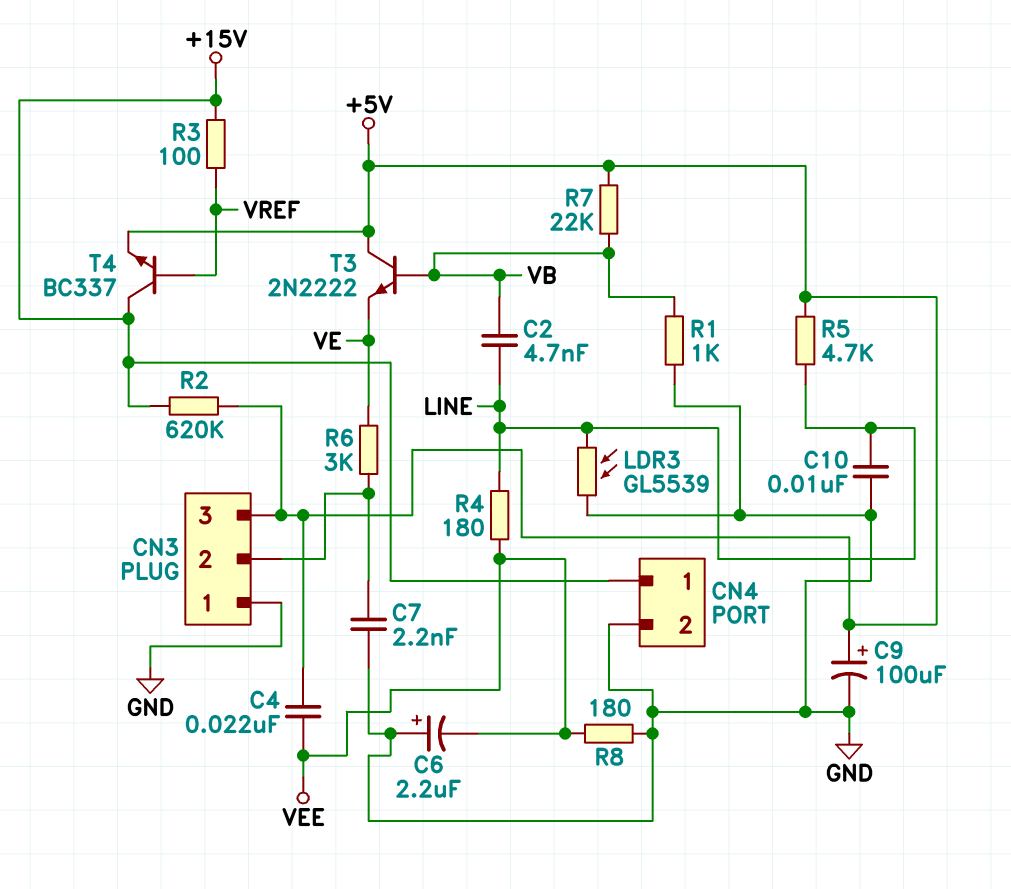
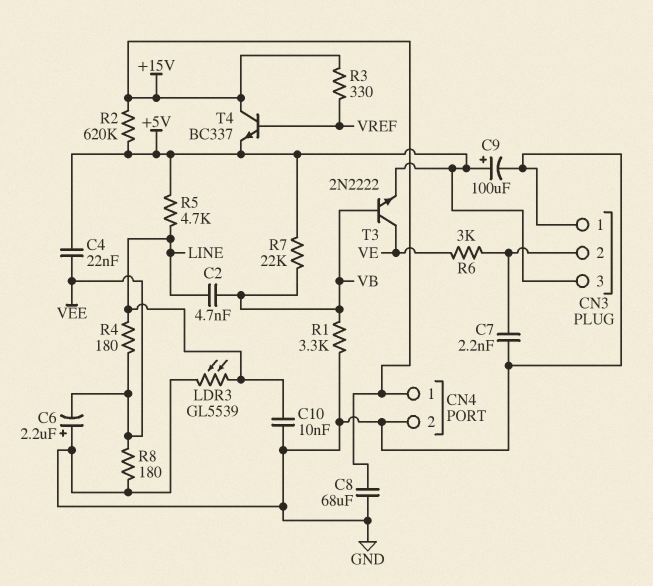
C8: none -> 68uF (+15V, GND)
R1: 1k (GND, VB) -> 3.3k (GND, VB)
R3: 100 (+15V, VREF) -> 330 (+15V, VREF)
T3: NPN 2N2222 (B VB, C +5V, E VE) -> NPN 2N2222 (B VB, C VE, E +5V)

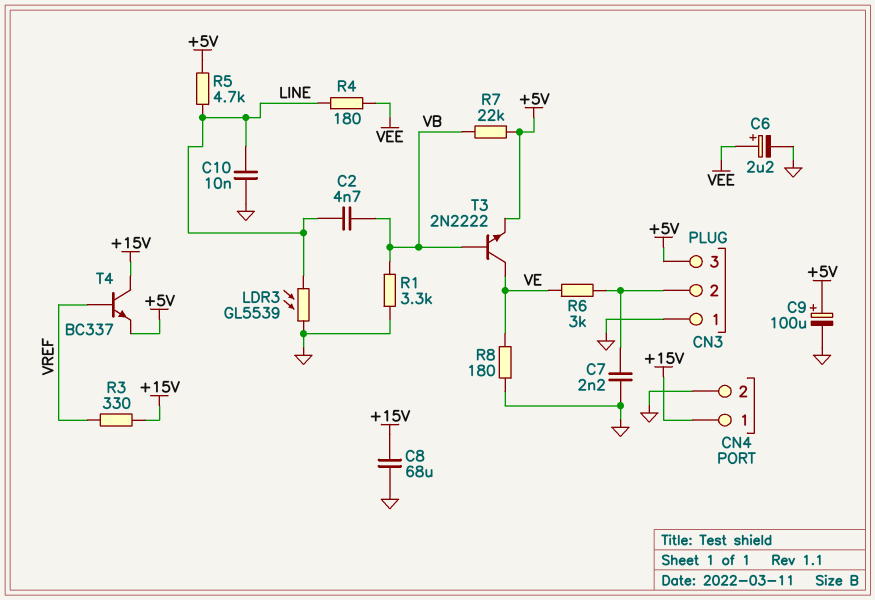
C4: 22nF (+5V, VEE) -> none
C6: 2.2uF (plus GND, minus VEE) -> 2.2uF (plus VEE, minus GND)
R2: 620k (+5V, +15V) -> none
R8: 180 (GND, VEE) -> 180 (GND, VE)

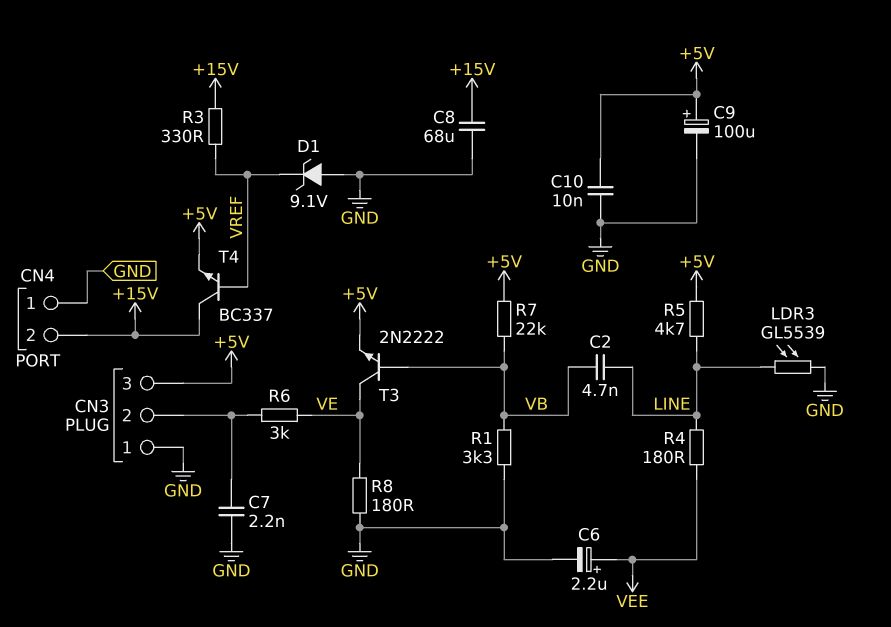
C10: 10nF (GND, LINE) -> 10nF (+5V, GND)
CN4 pin 1: +15V -> GND
CN4 pin 2: GND -> +15V
D1: none -> zener 9.1V (A GND, K VREF)

